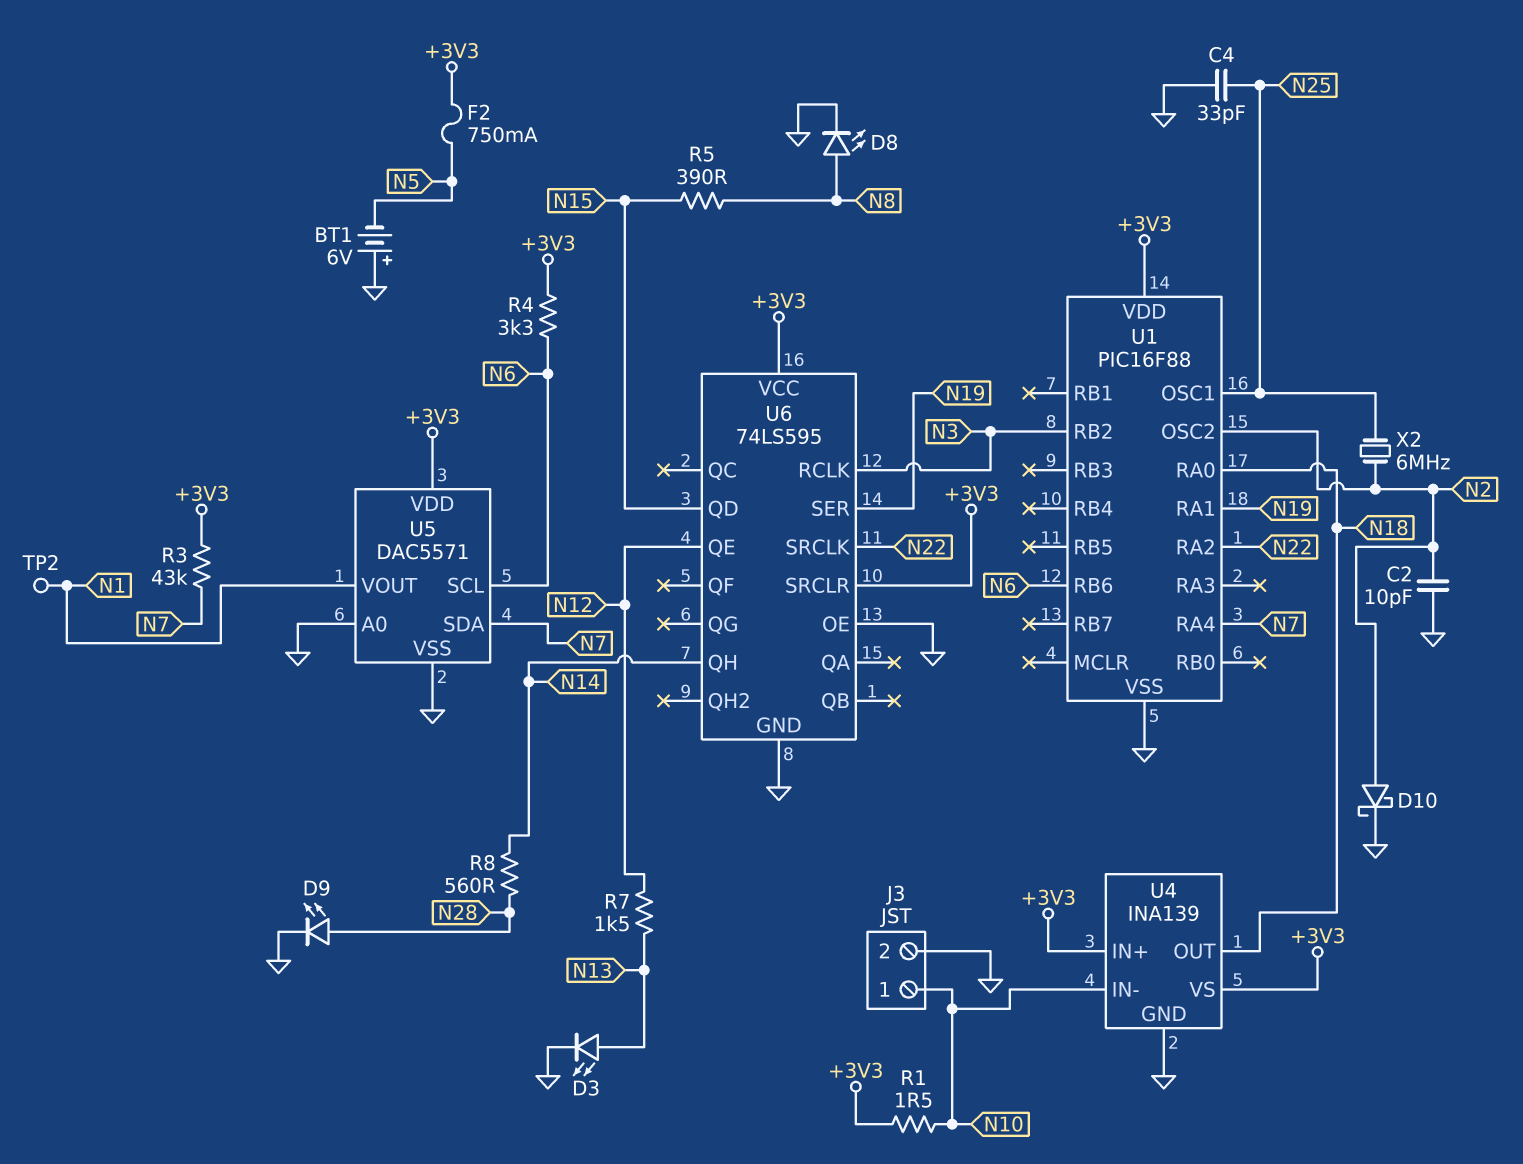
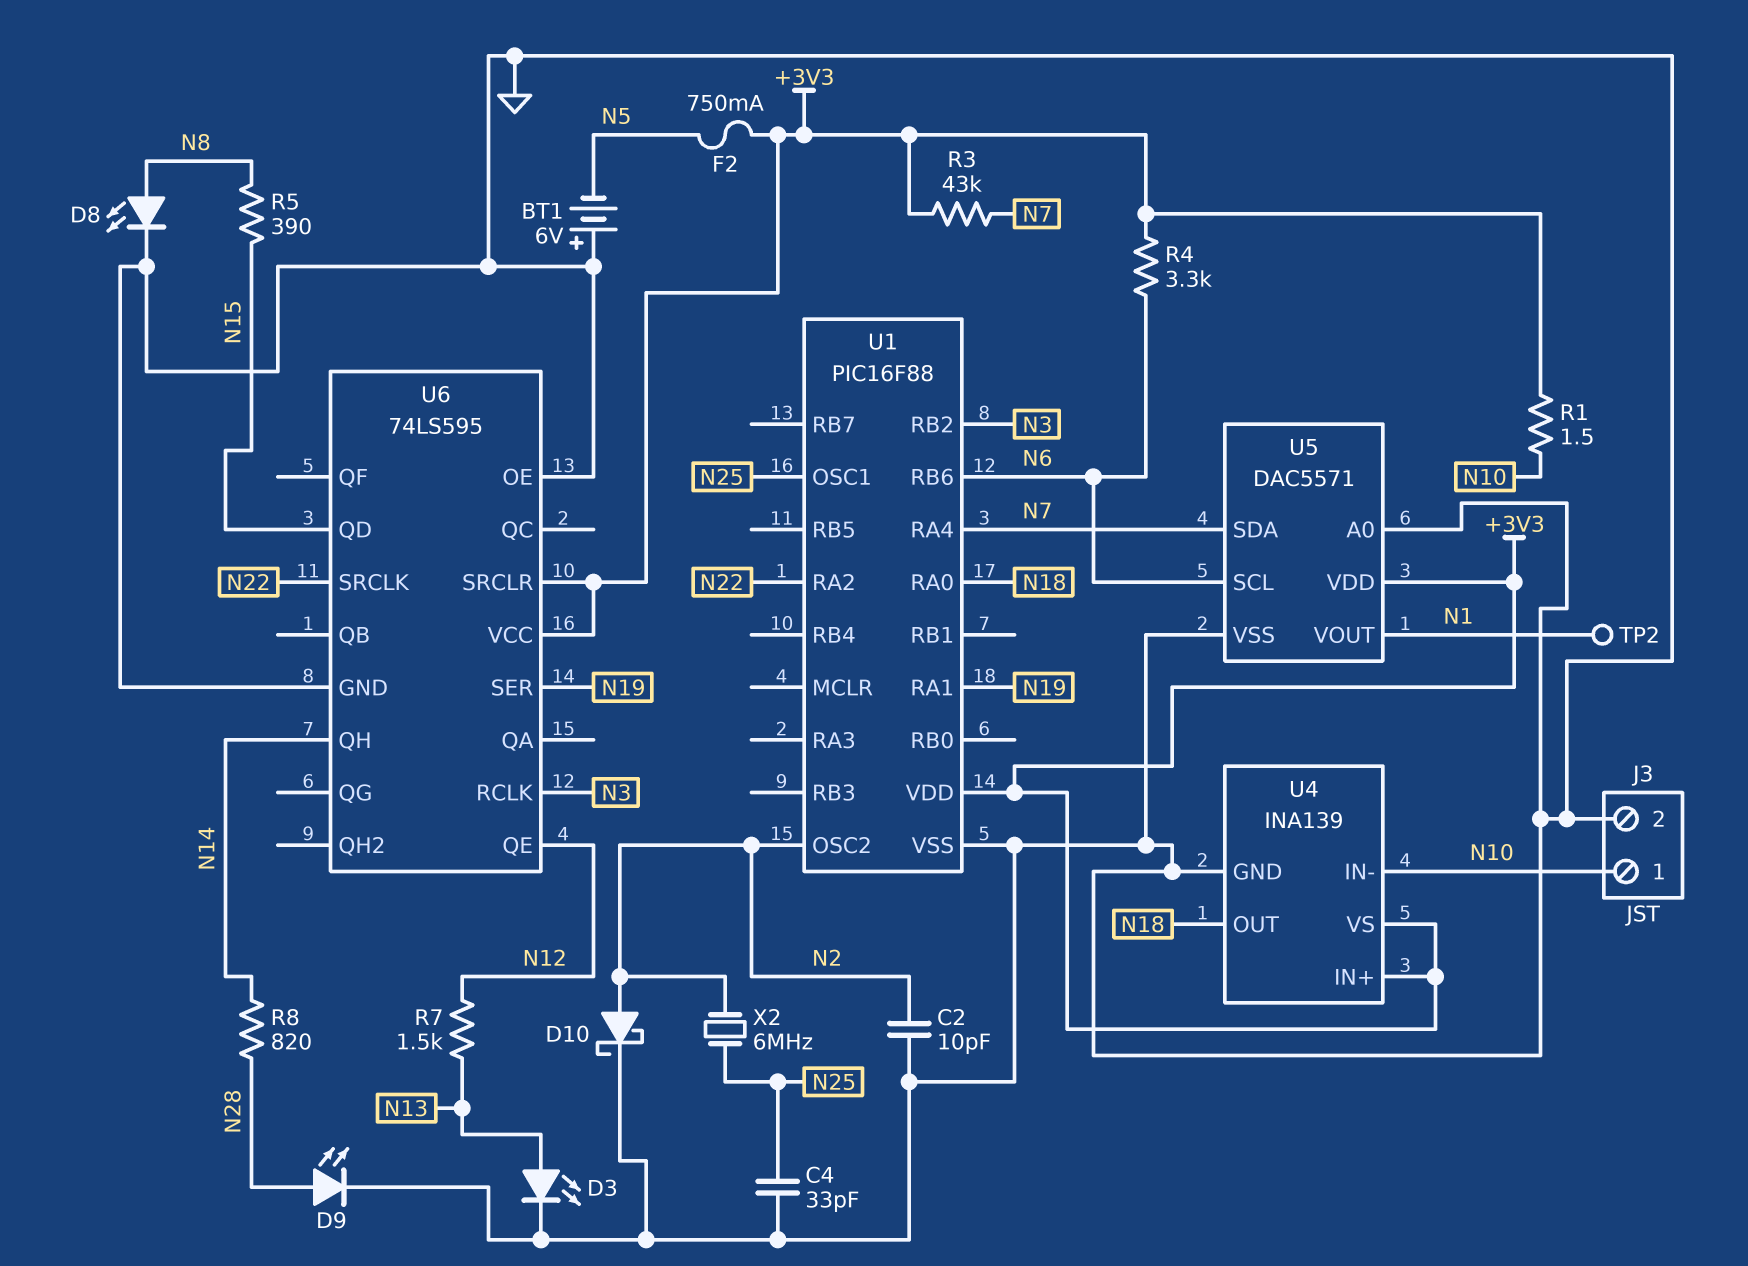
R8: 560 (N14, N28) -> 820 (N14, N28)

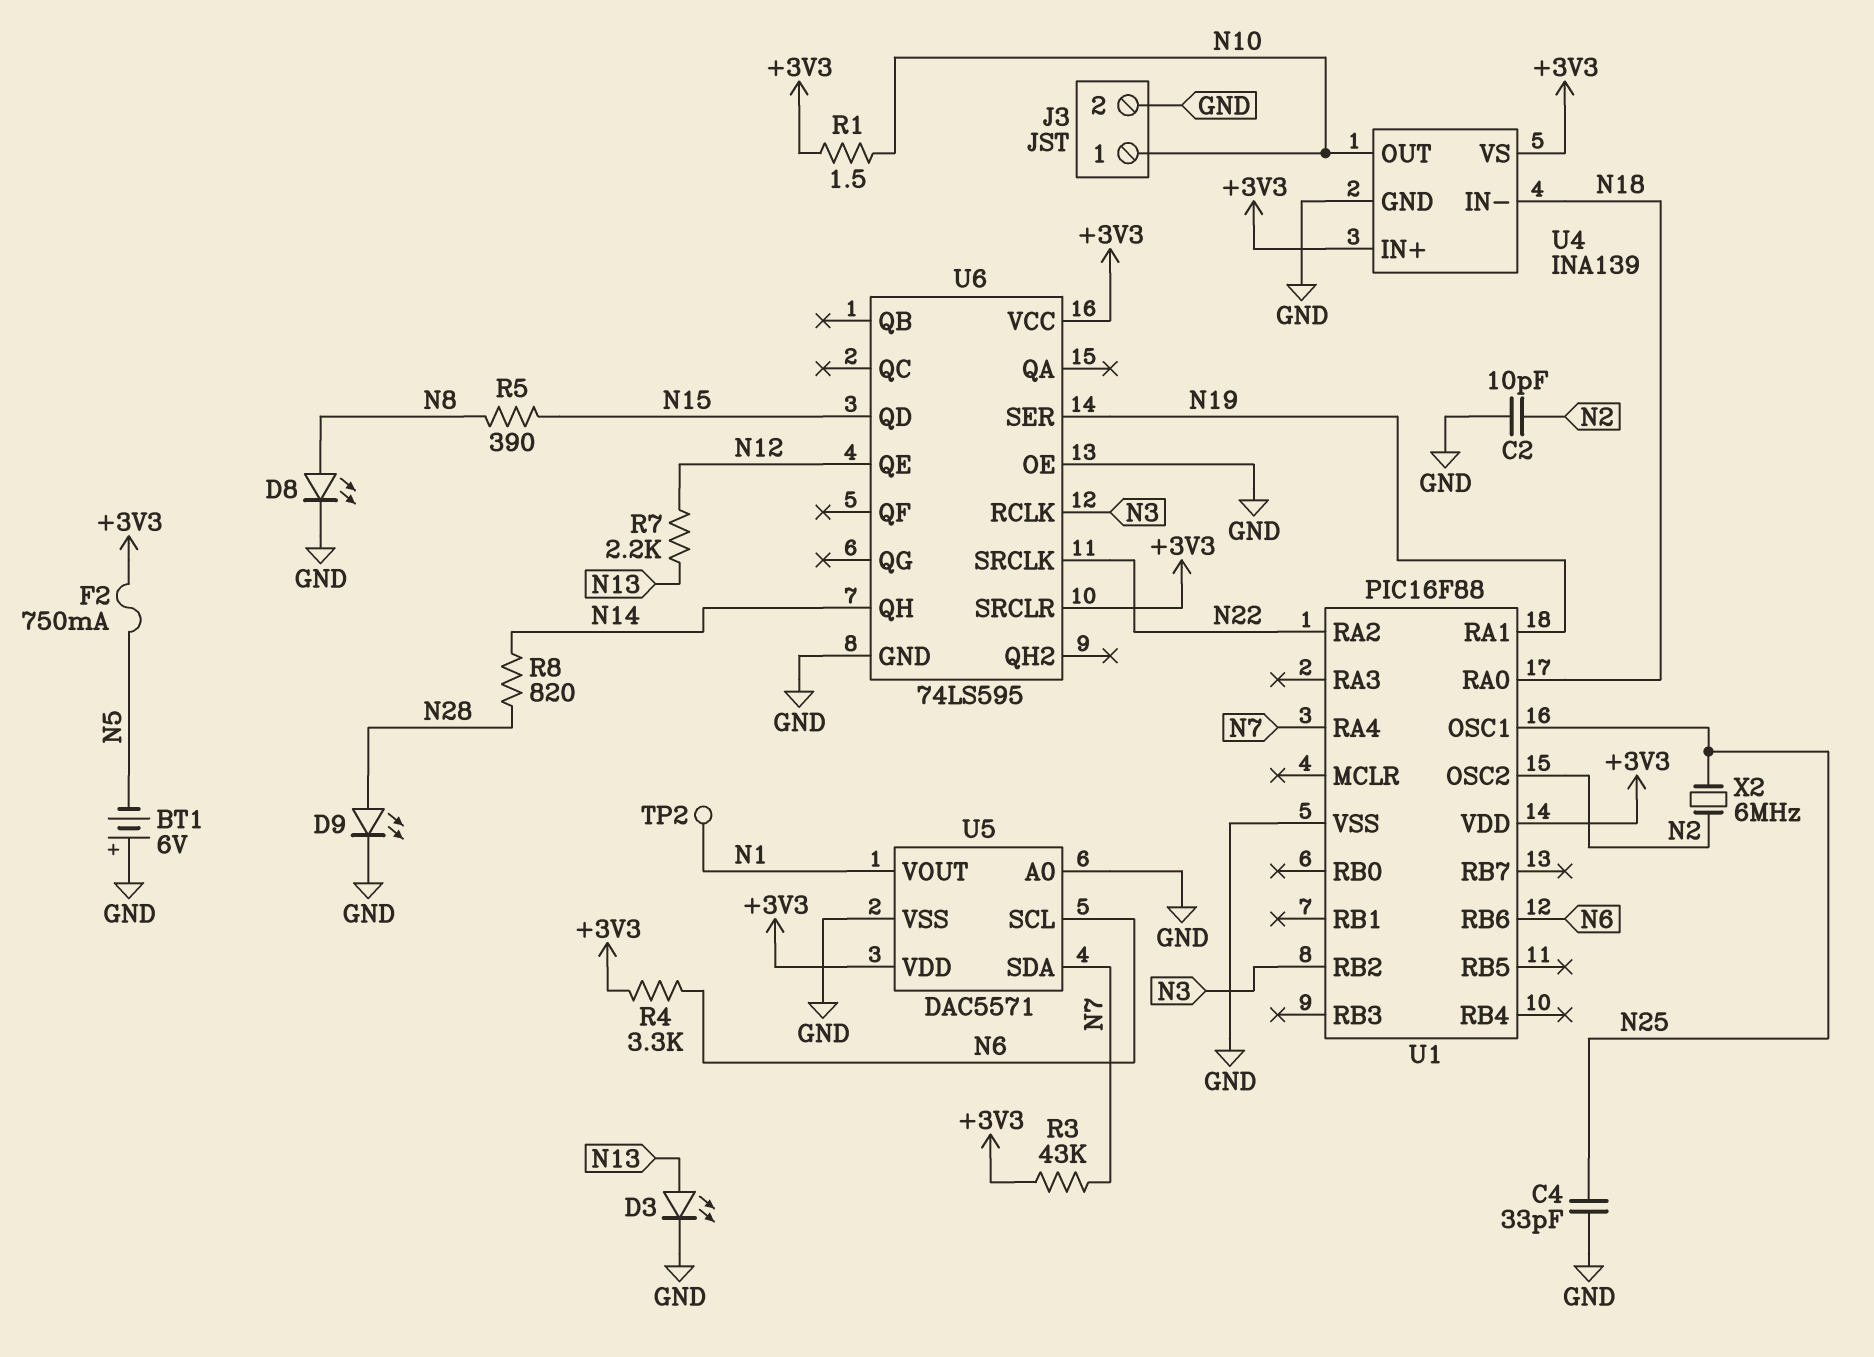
D10: schottky (A N2, K GND) -> none
R7: 1.5k (N12, N13) -> 2.2k (N12, N13)
U4 pin IN-: N10 -> N18
U4 pin OUT: N18 -> N10

